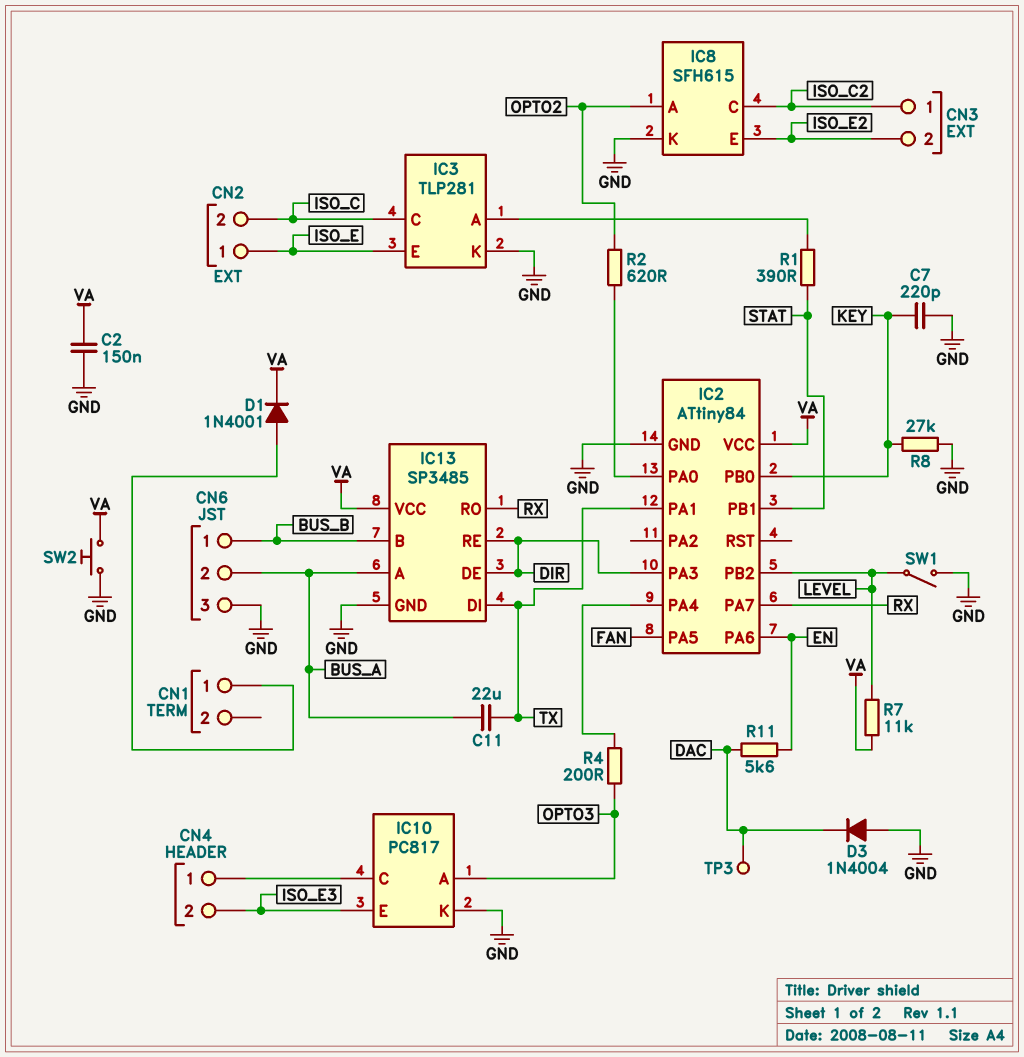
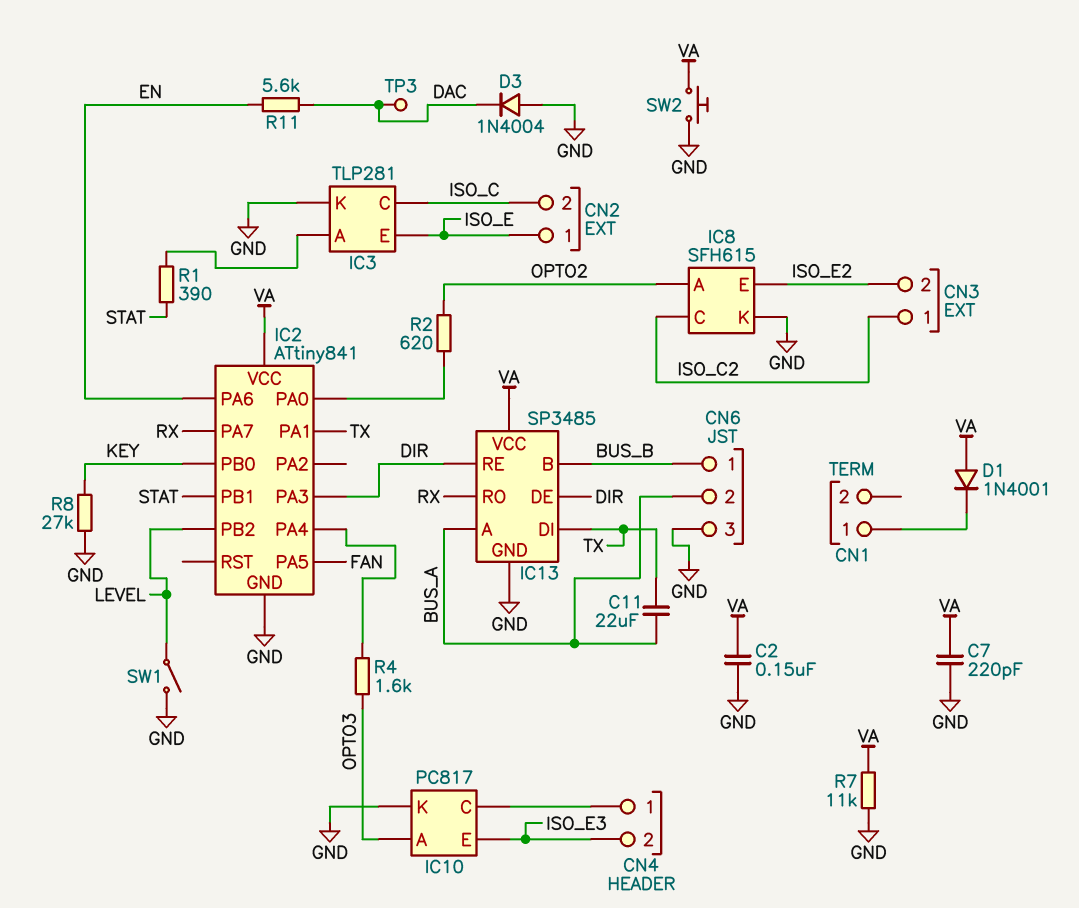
C7: 220pF (GND, KEY) -> 220pF (GND, VA)
D1: diode 1N4001 (A CN1/1, K VA) -> diode 1N4001 (A VA, K CN1/1)
IC2: ATtiny84 -> ATtiny841
R4: 200 (IC2/PA4, OPTO3) -> 1.6k (IC2/PA4, OPTO3)
R7: 11k (LEVEL, VA) -> 11k (GND, VA)

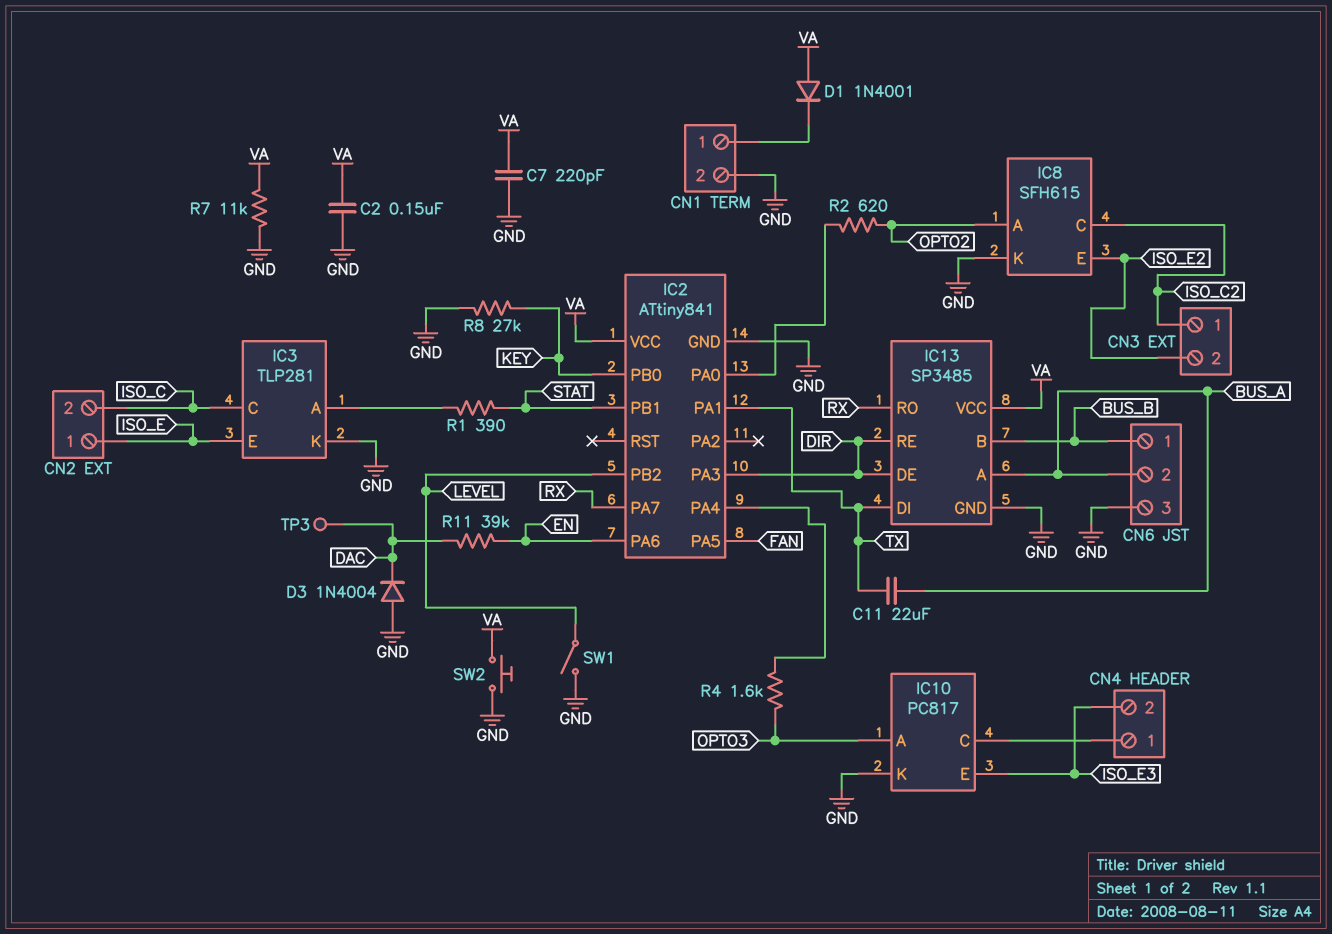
CN1 pin 2: none -> GND
R11: 5.6k (DAC, EN) -> 39k (DAC, EN)

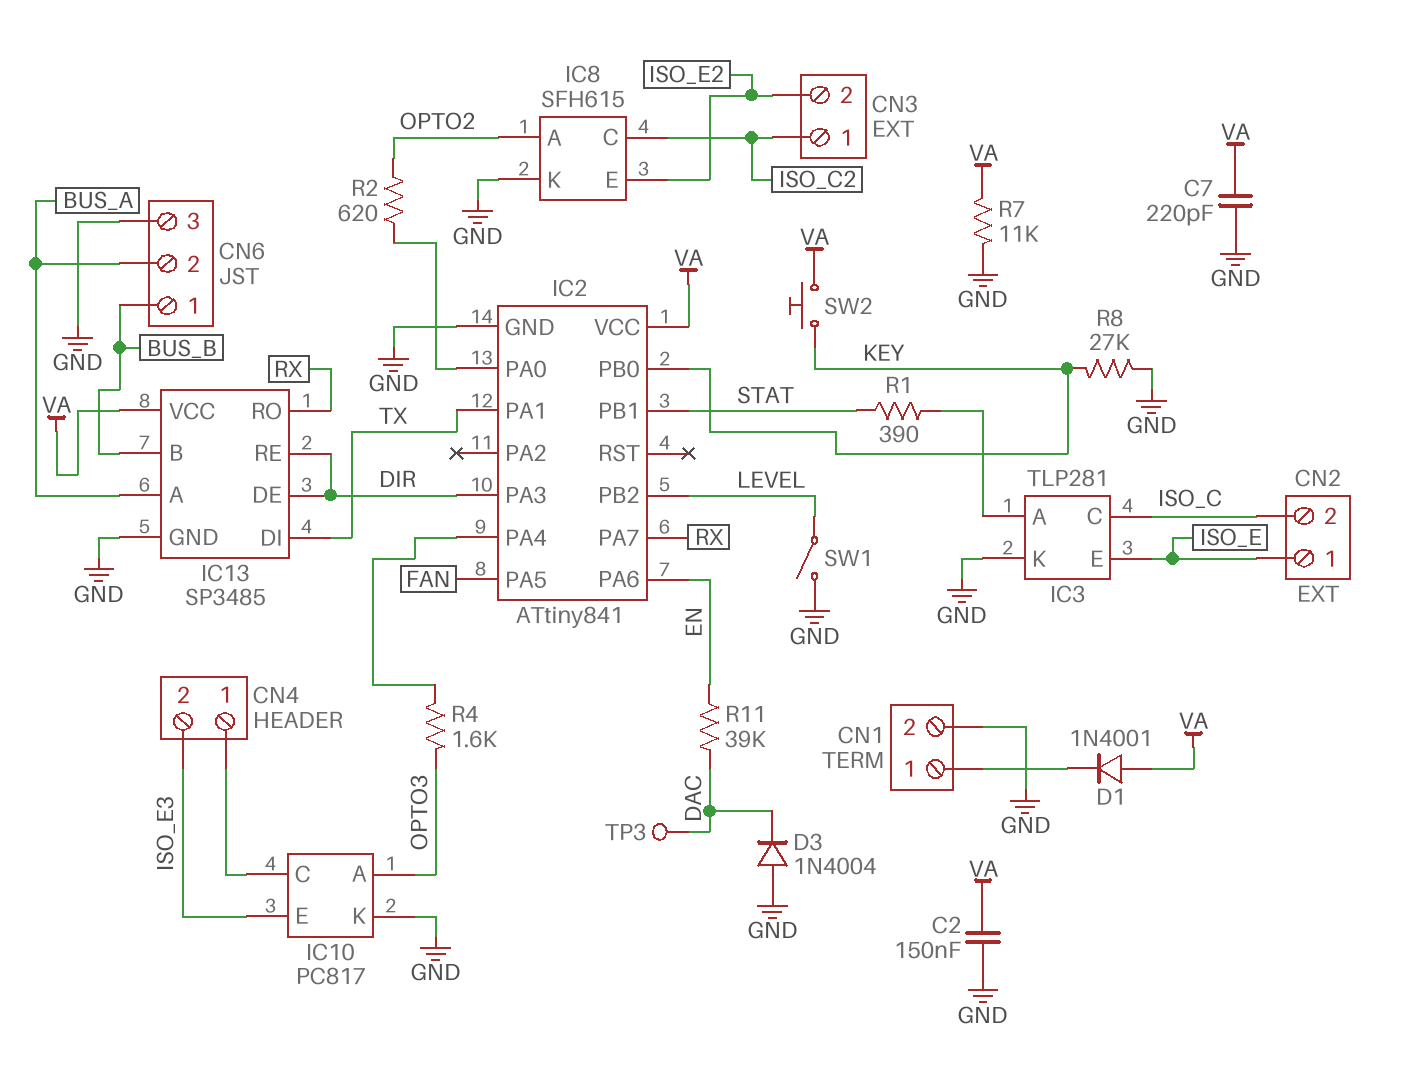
C11: 22uF (BUS_A, TX) -> none
SW2: button (GND, VA) -> button (KEY, VA)

